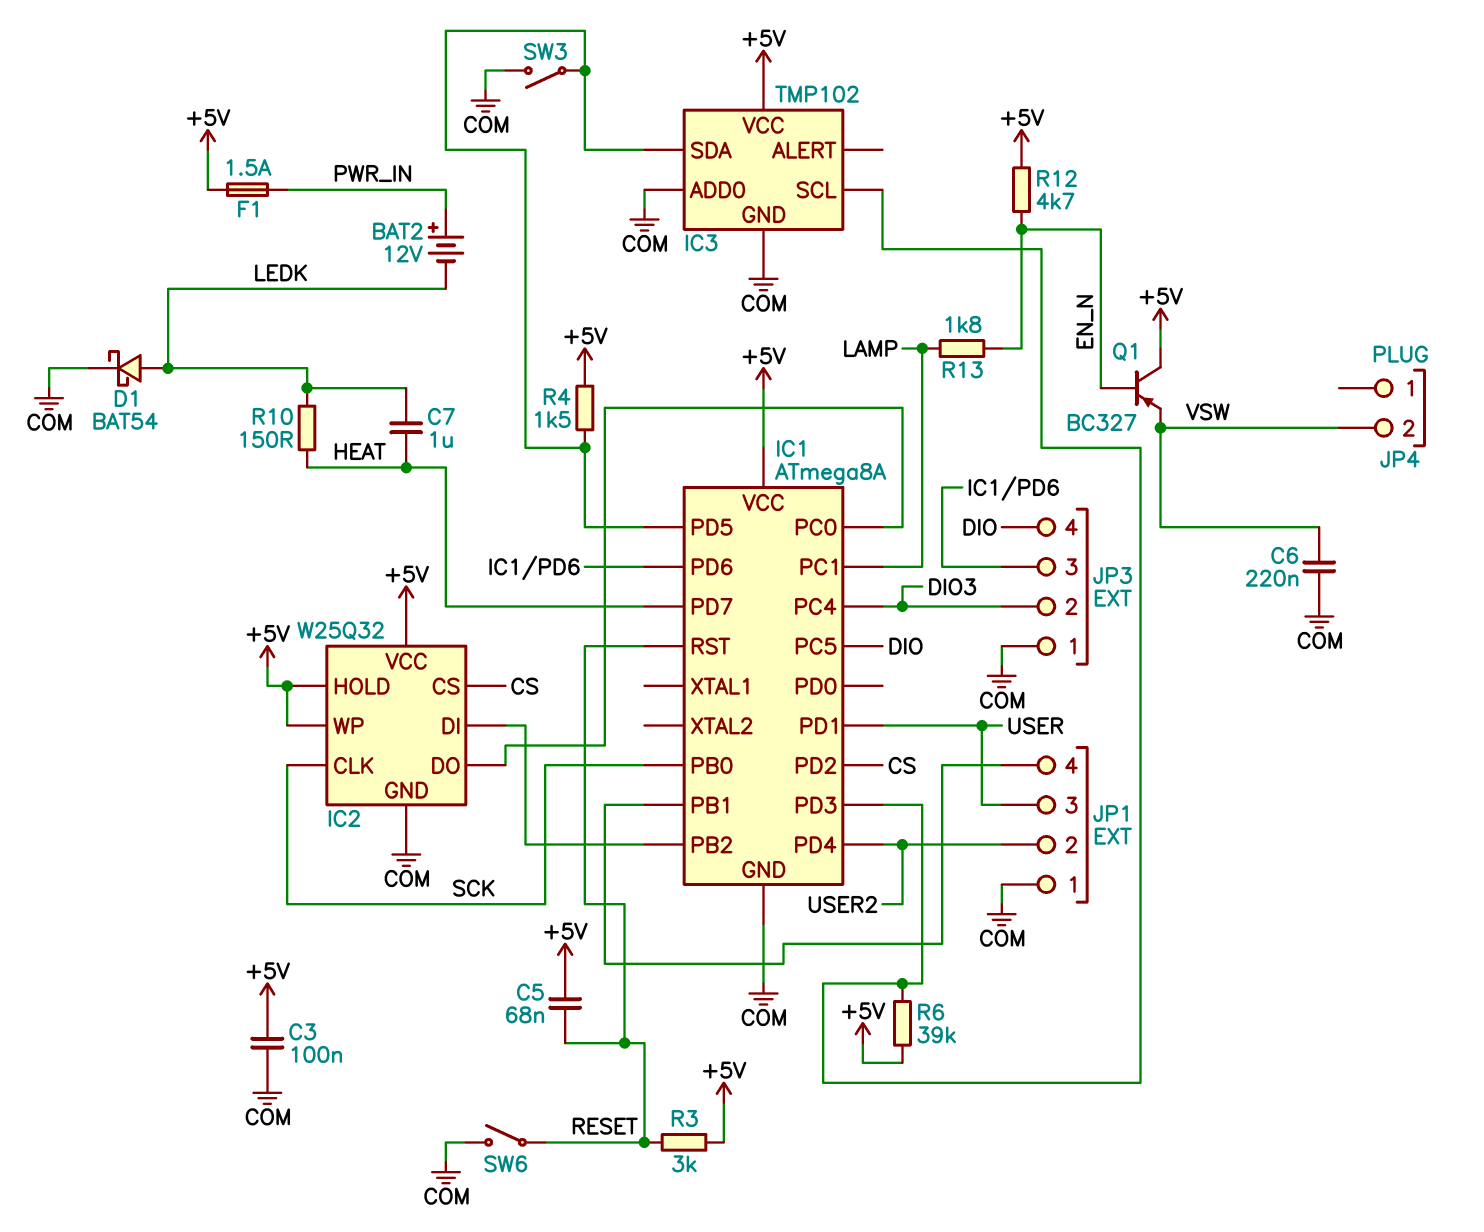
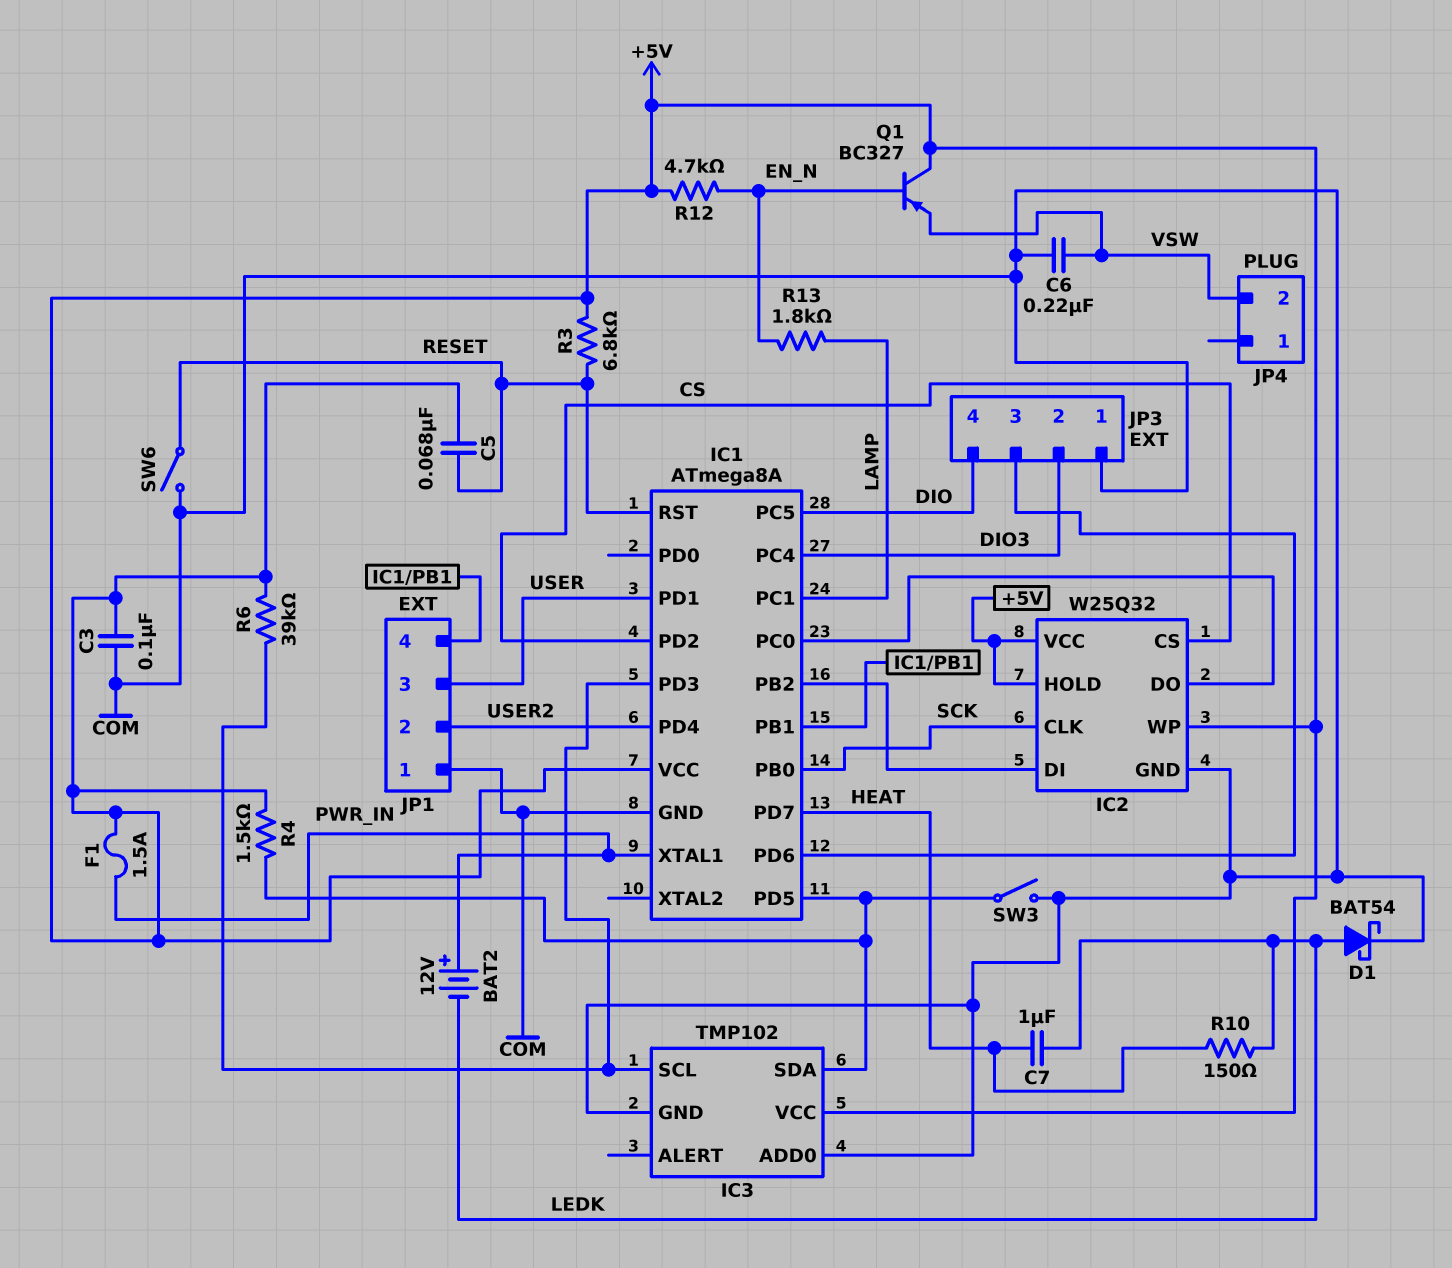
IC1 pin XTAL1: none -> PWR_IN
R3: 3k (+5V, RESET) -> 6.8k (+5V, RESET)

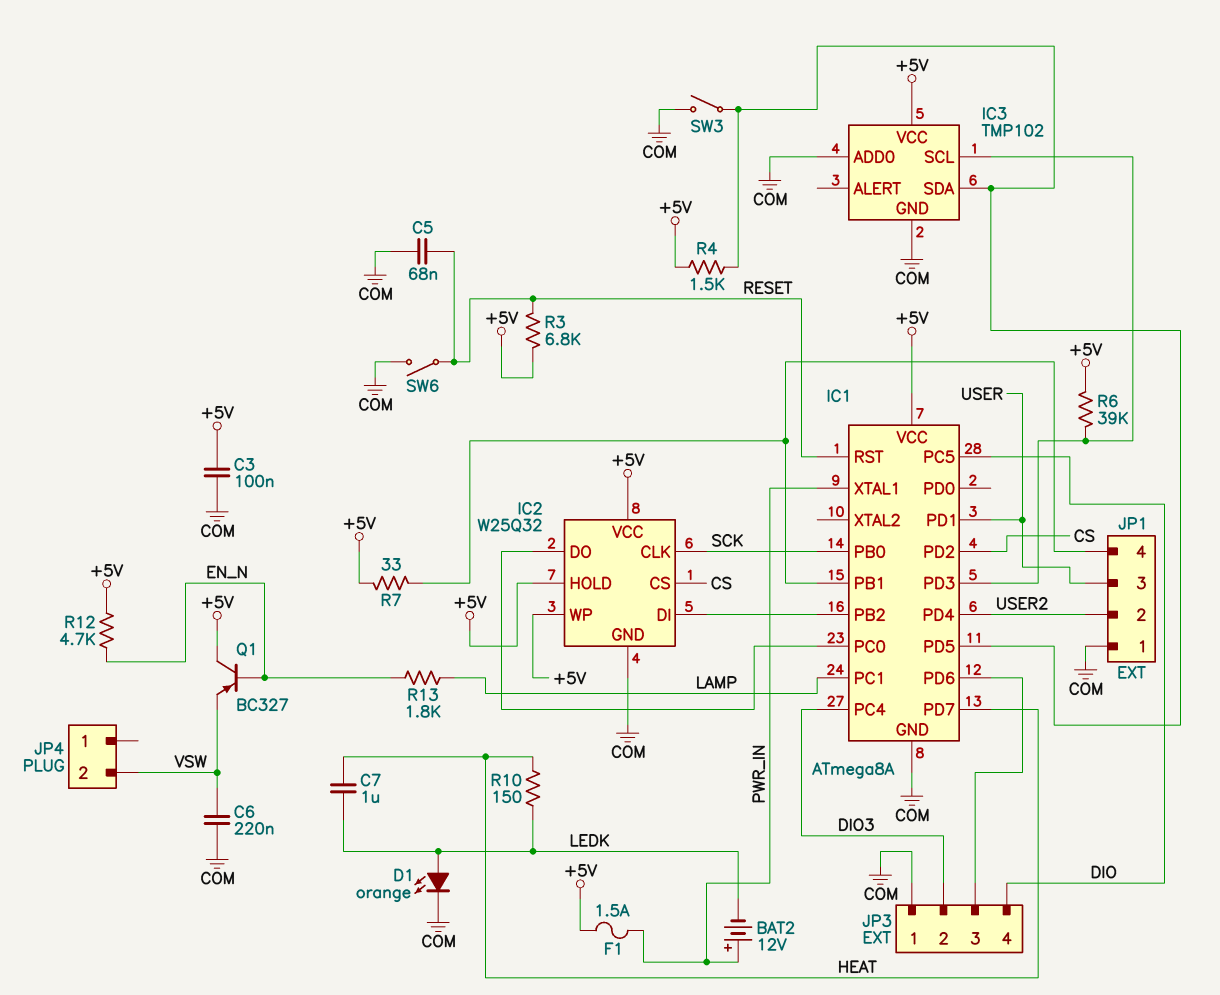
C5: 68nF (+5V, RESET) -> 68nF (COM, RESET)
D1: schottky BAT54 (A LEDK, K COM) -> LED orange (A LEDK, K COM)
R7: none -> 33 (+5V, IC1/PB1)

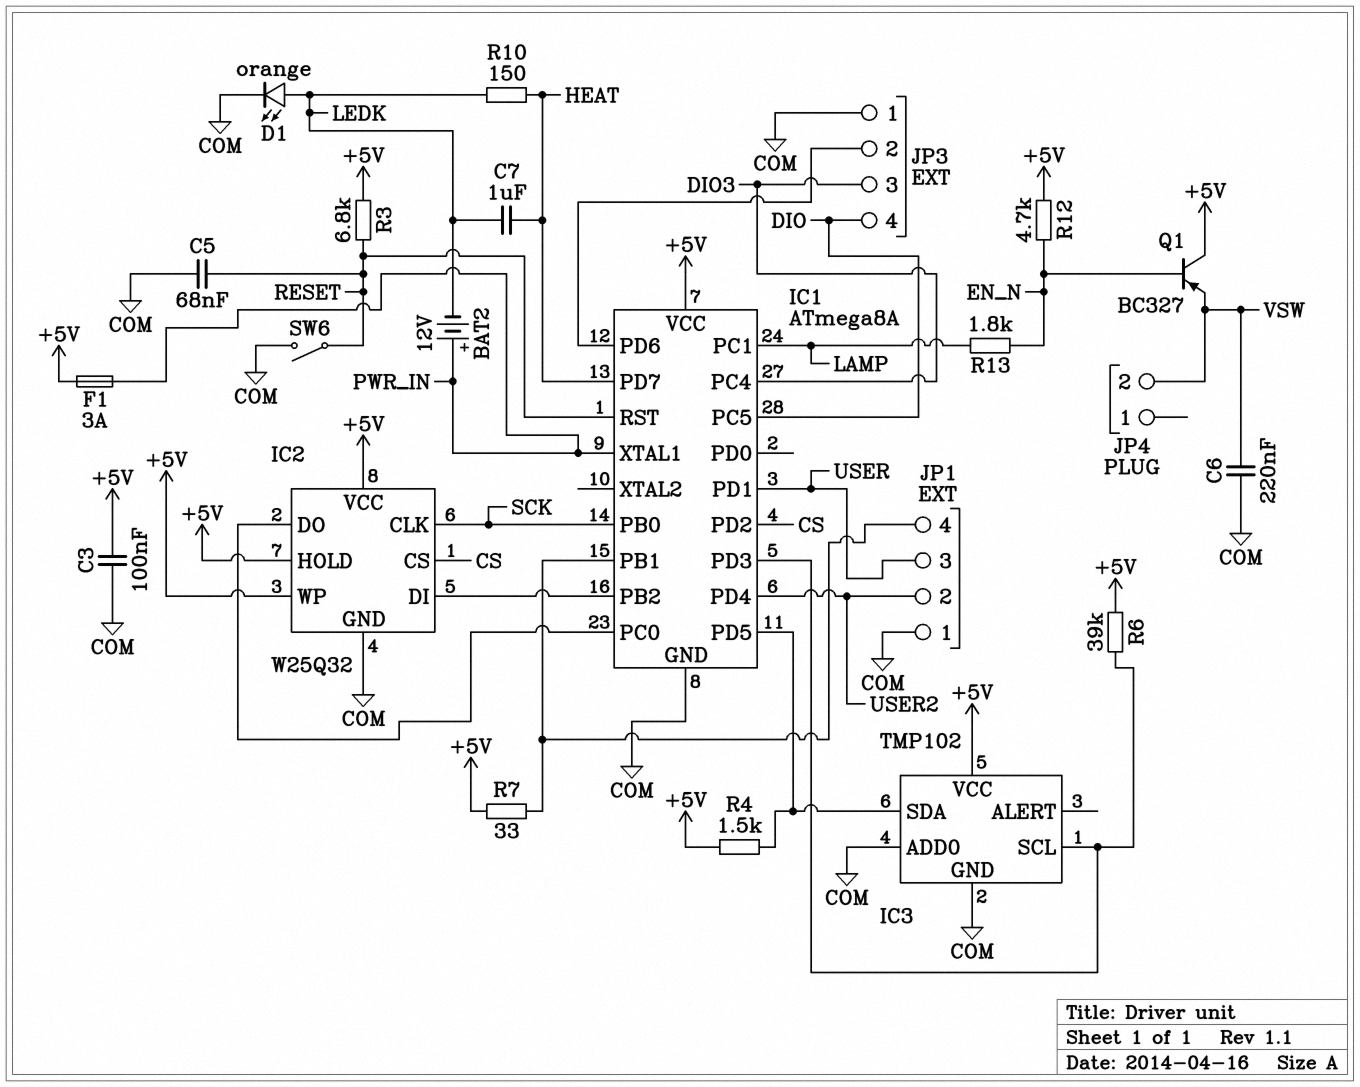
F1: 1.5A (+5V, PWR_IN) -> 3A (+5V, PWR_IN)
JP3 pin 2: DIO3 -> IC1/PD6
JP3 pin 3: IC1/PD6 -> DIO3
SW3: switch (COM, IC1/PD5) -> none

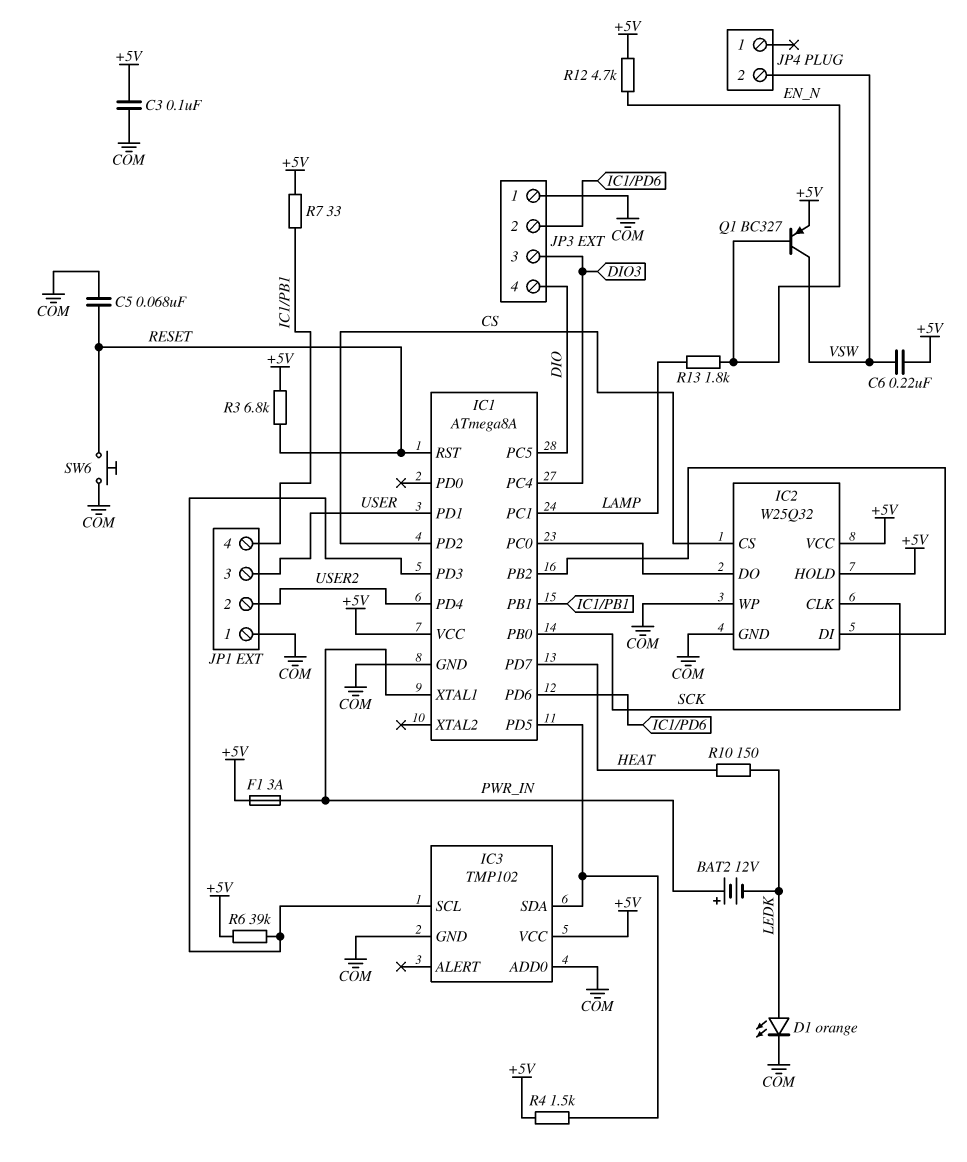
C6: 220nF (COM, VSW) -> 220nF (+5V, VSW)
C7: 1uF (HEAT, LEDK) -> none
IC2 pin WP: +5V -> COM
Q1: PNP BC327 (B EN_N, C +5V, E VSW) -> PNP BC327 (B EN_N, C VSW, E +5V)
SW6: switch (COM, RESET) -> button (COM, RESET)

